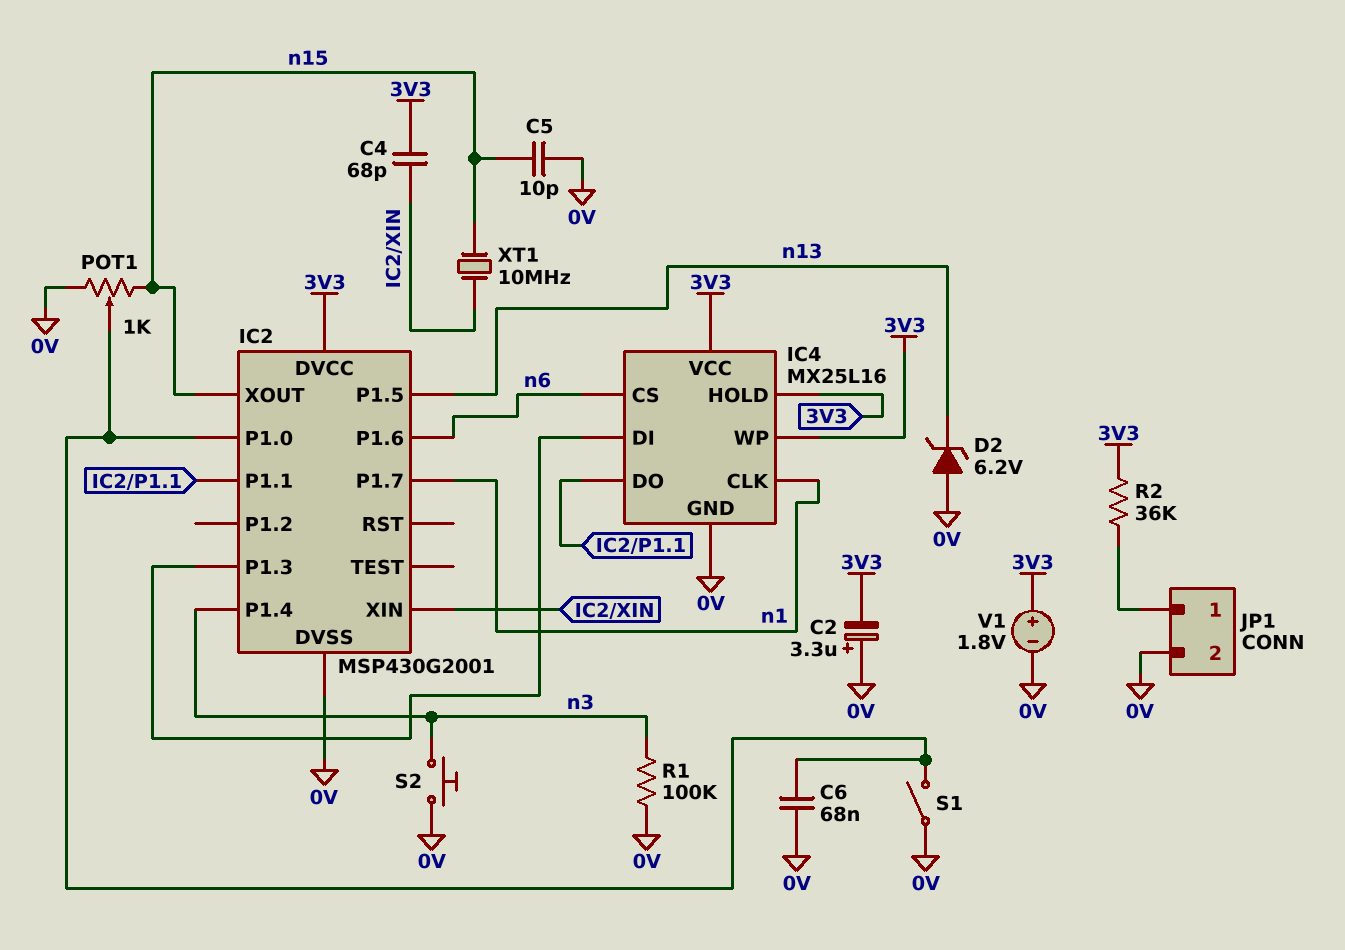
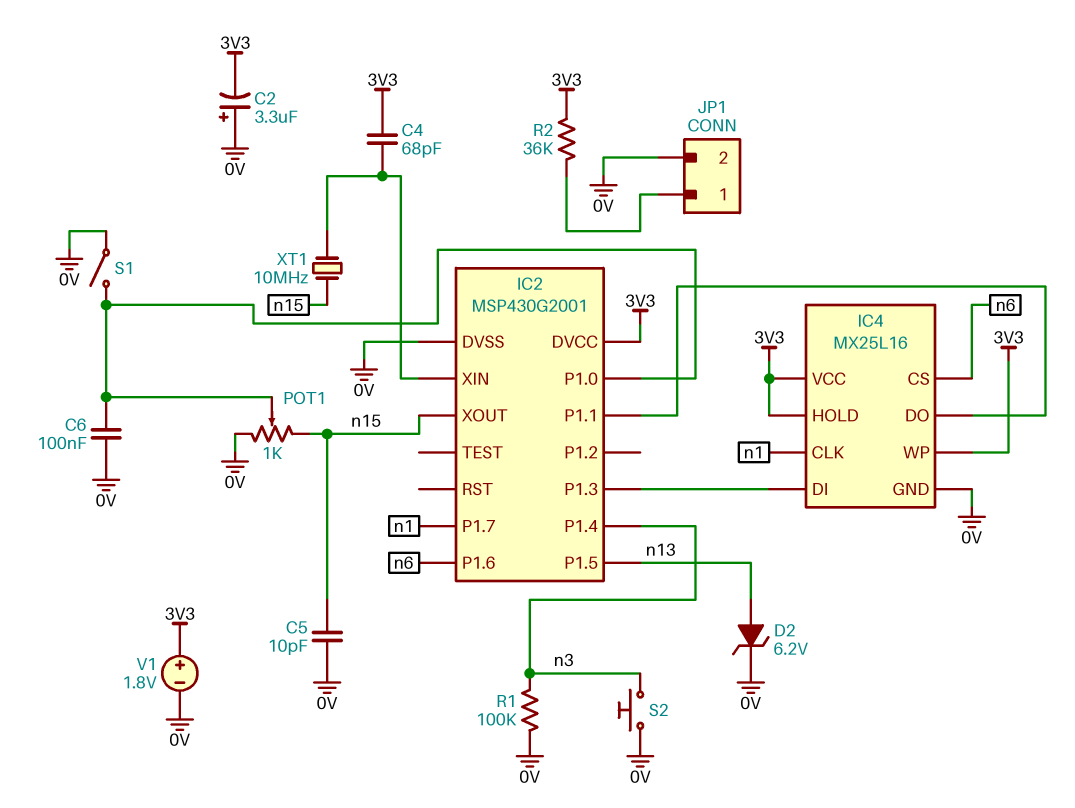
C6: 68nF (0V, IC2/P1.0) -> 100nF (0V, IC2/P1.0)
D2: zener 6.2V (A 0V, K n13) -> zener 6.2V (A n13, K 0V)

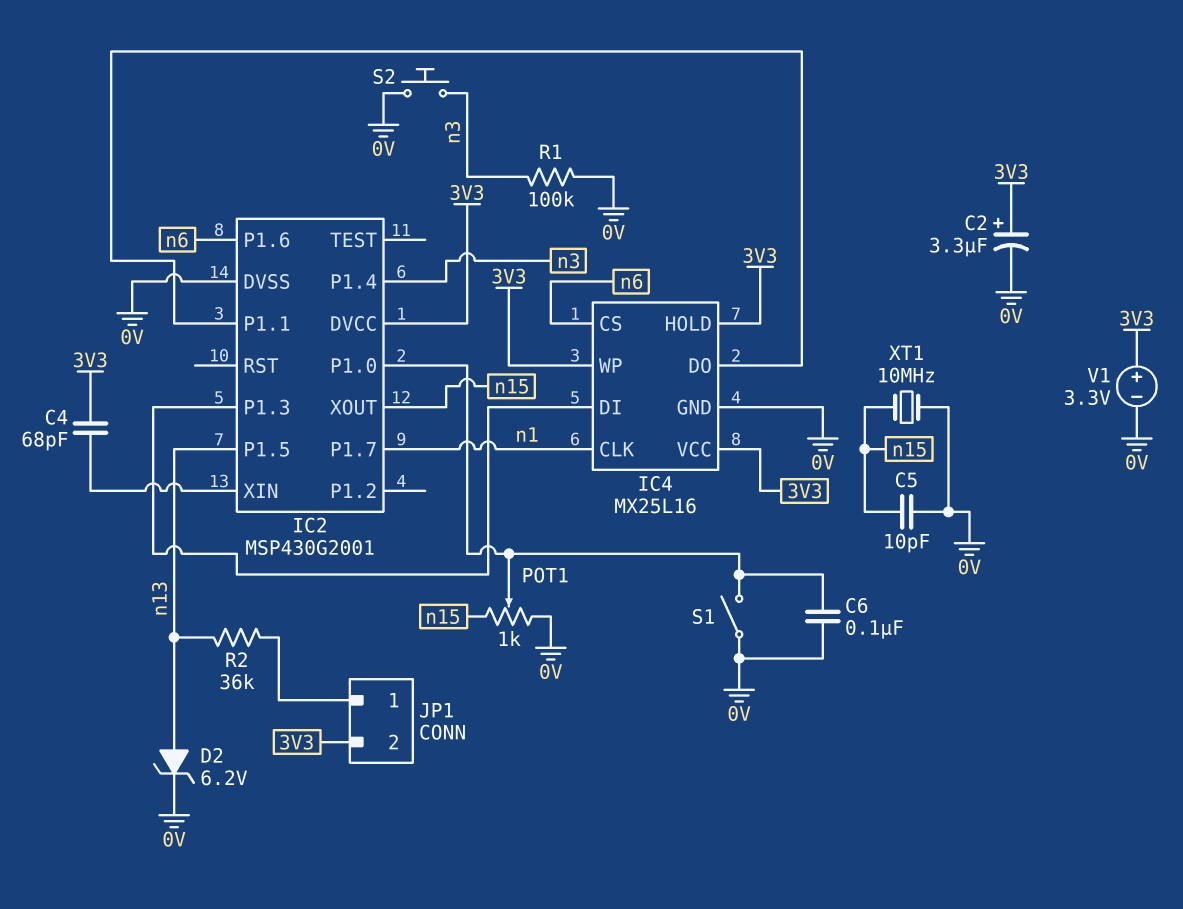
C2: 3.3uF (plus 0V, minus 3V3) -> 3.3uF (plus 3V3, minus 0V)
JP1 pin 2: 0V -> 3V3
R2: 36k (3V3, JP1/1) -> 36k (JP1/1, n13)
V1: 1.8V (plus 3V3, minus 0V) -> 3.3V (plus 3V3, minus 0V)
XT1: 10MHz (IC2/XIN, n15) -> 10MHz (0V, n15)

